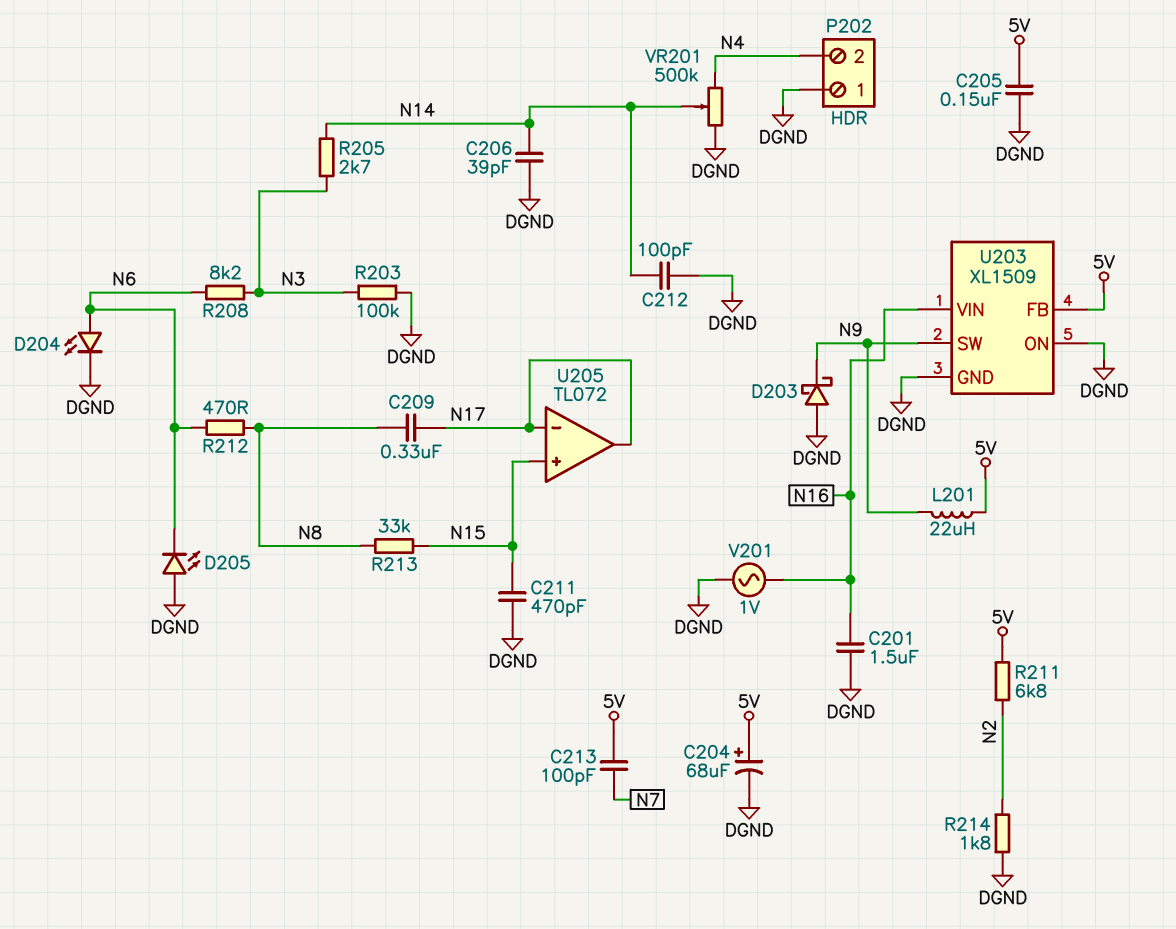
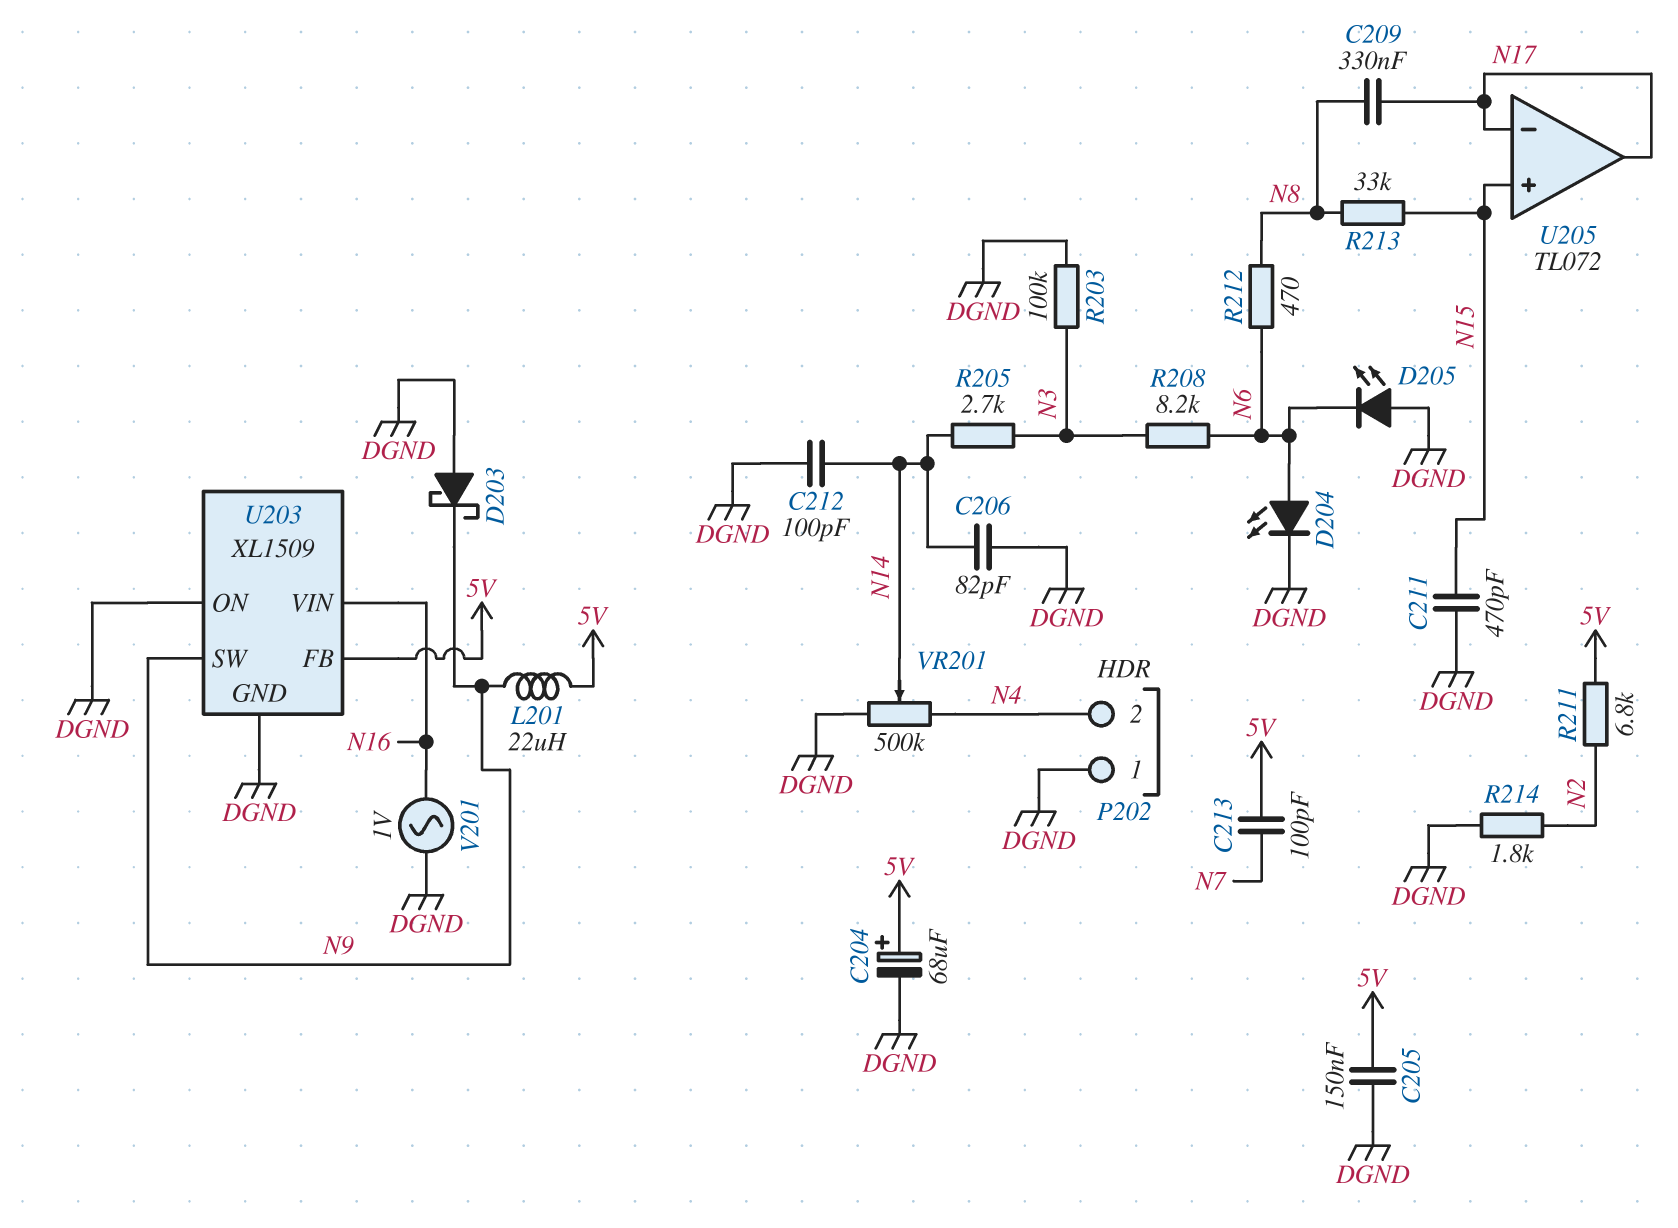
C201: 1.5uF (DGND, N16) -> none
C206: 39pF (DGND, N14) -> 82pF (DGND, N14)

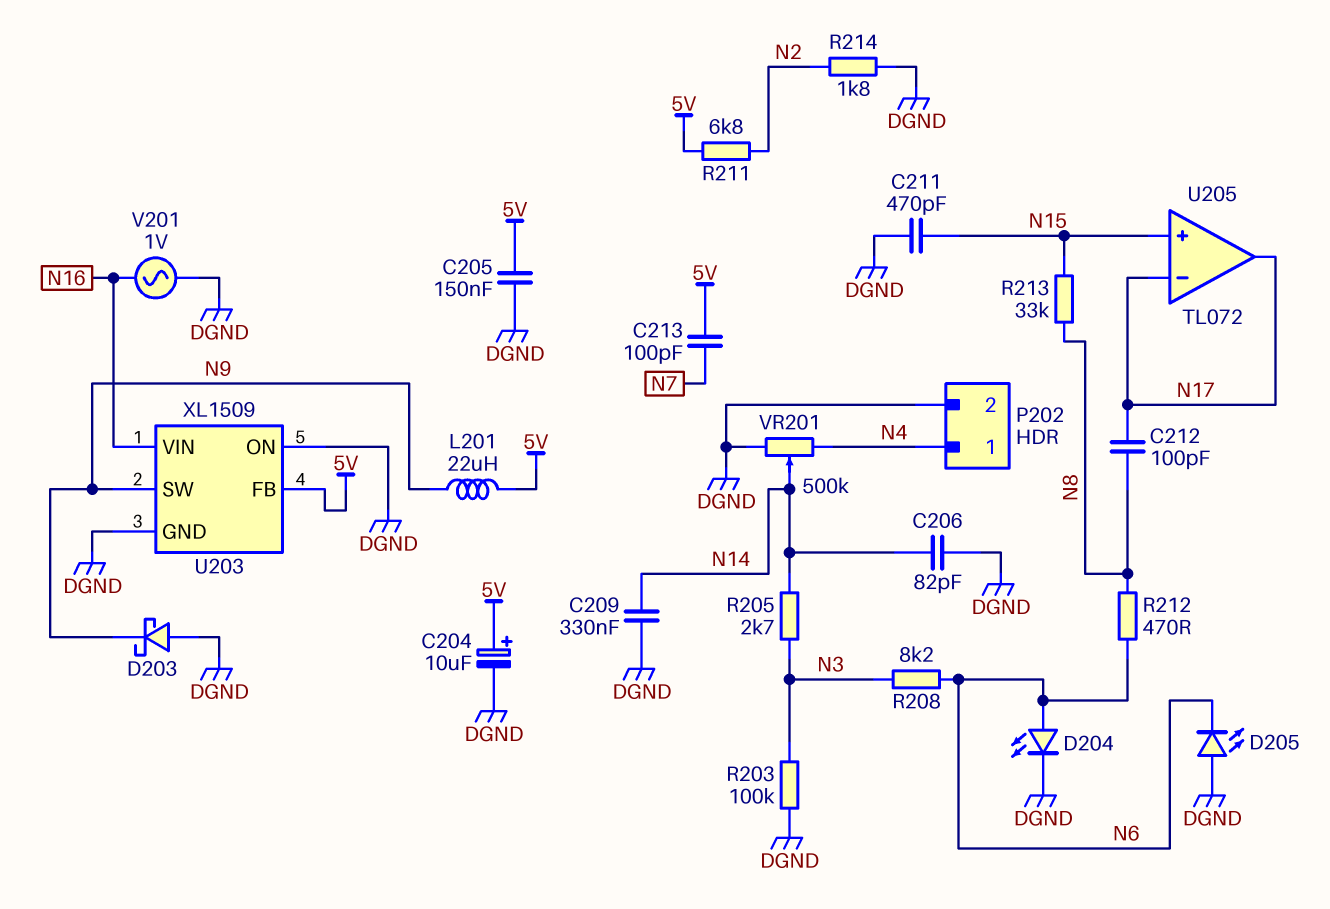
C204: 68uF (plus 5V, minus DGND) -> 10uF (plus 5V, minus DGND)
C209: 330nF (N8, N17) -> 330nF (DGND, N14)
C212: 100pF (DGND, N14) -> 100pF (N8, N17)
P202 pin 1: DGND -> N4
P202 pin 2: N4 -> DGND

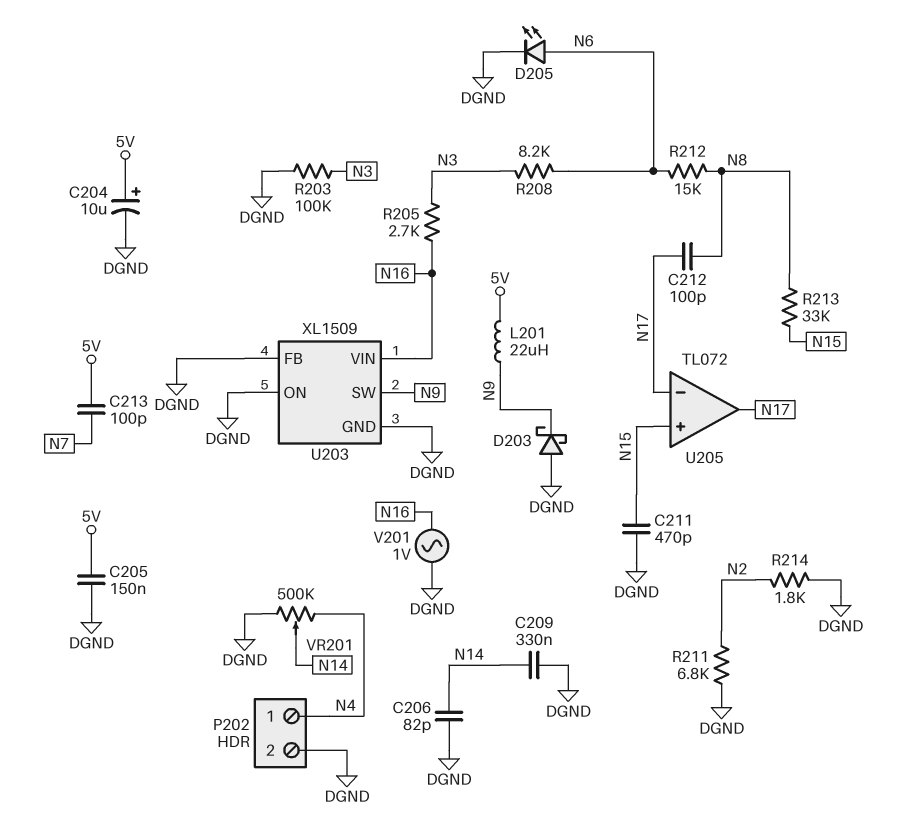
D204: LED (A N6, K DGND) -> none
D205: LED (A DGND, K N6) -> LED (A N6, K DGND)
R205: 2.7k (N3, N14) -> 2.7k (N3, N16)
R211: 6.8k (5V, N2) -> 6.8k (DGND, N2)
R212: 470 (N6, N8) -> 15k (N6, N8)
U203 pin FB: 5V -> DGND

